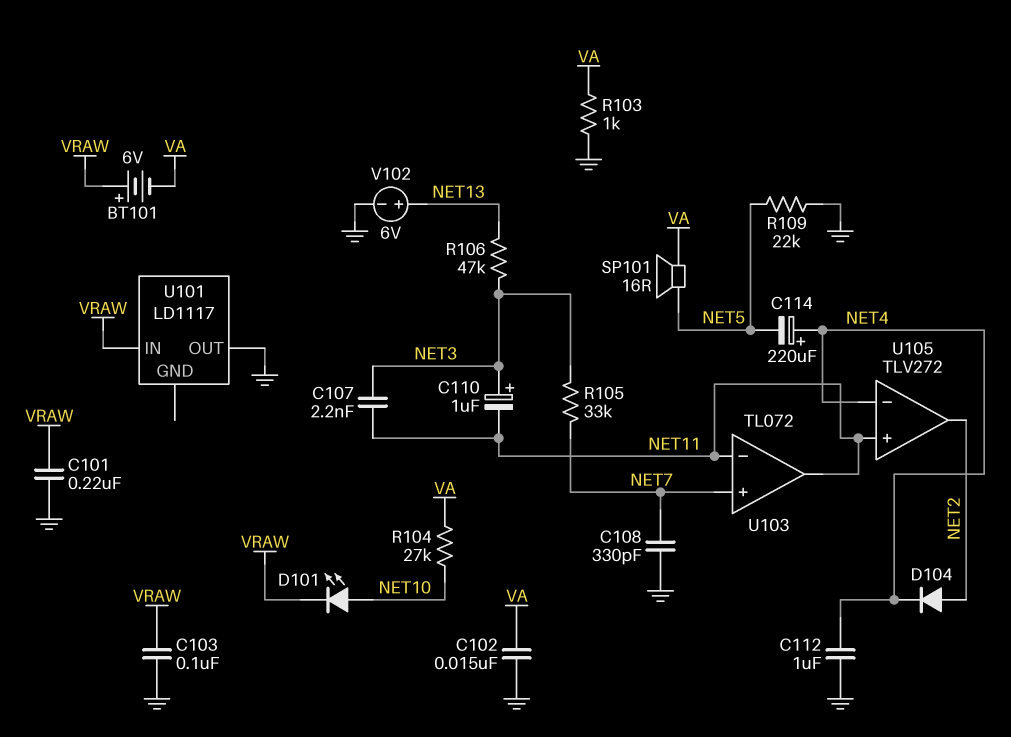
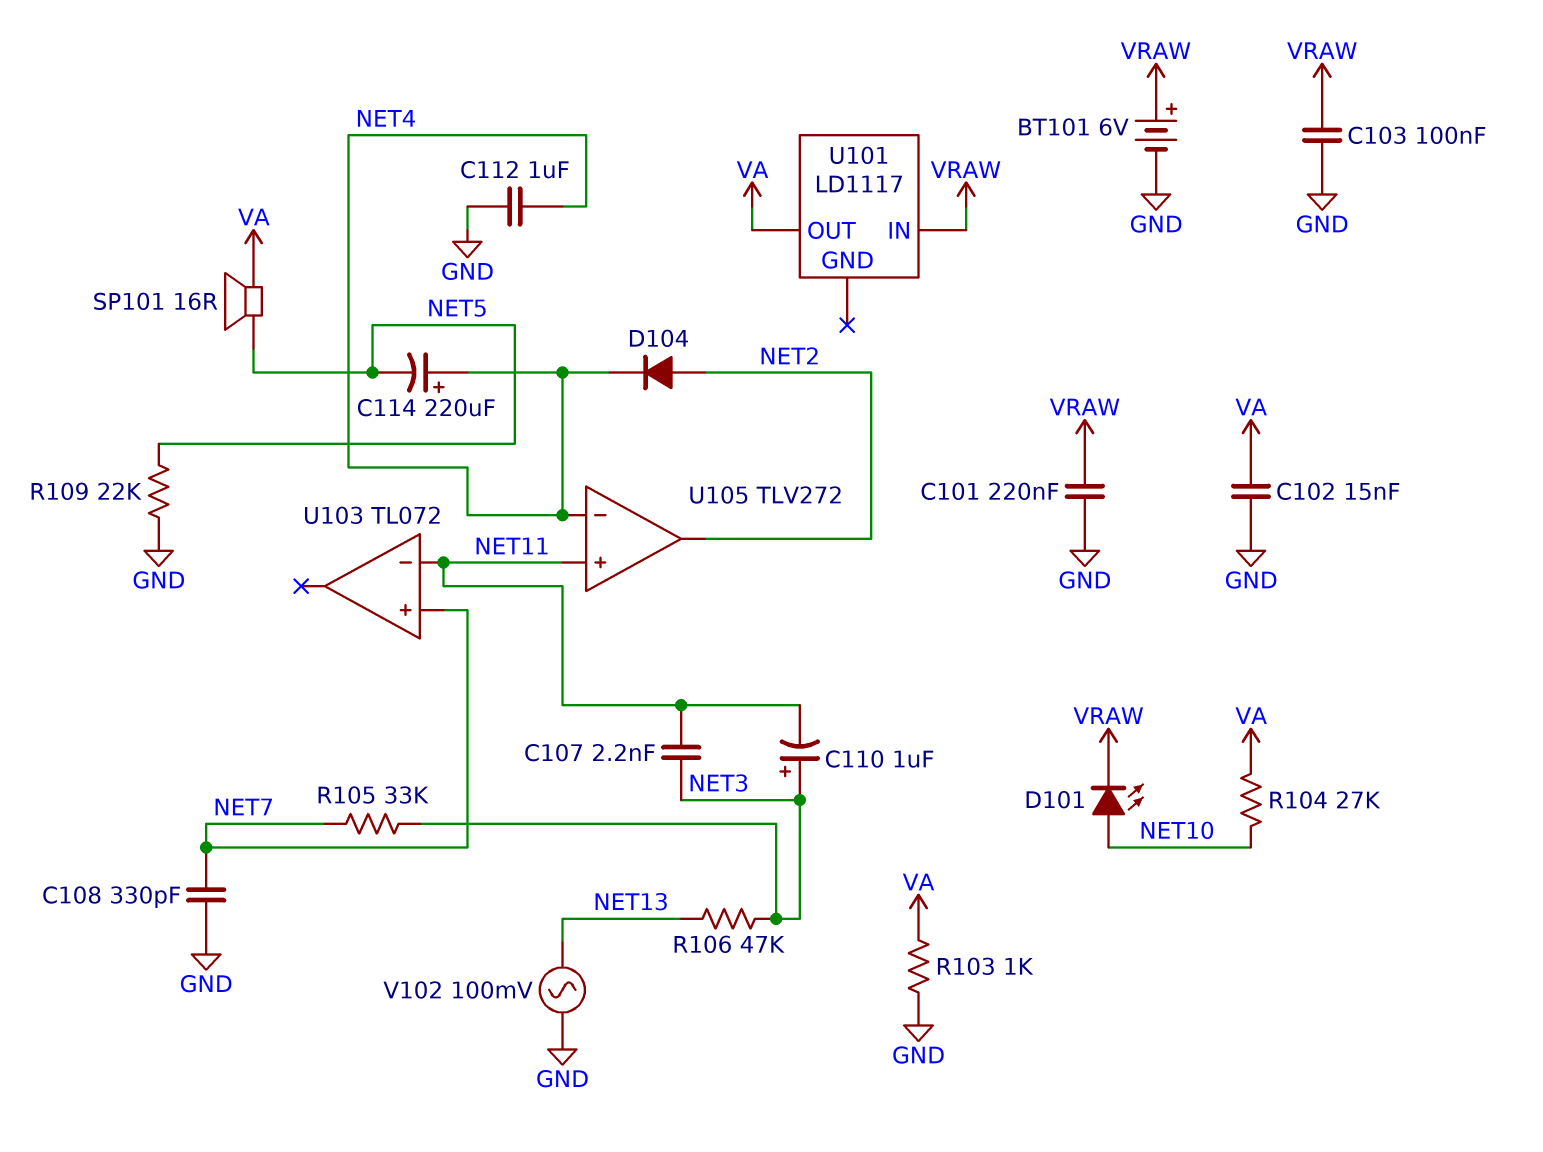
BT101: 6V (plus VRAW, minus VA) -> 6V (plus VRAW, minus GND)
U101 pin OUT: GND -> VA
U103 pin out: NET11 -> none
V102: 6V (plus NET13, minus GND) -> AC 100mV (GND, NET13)

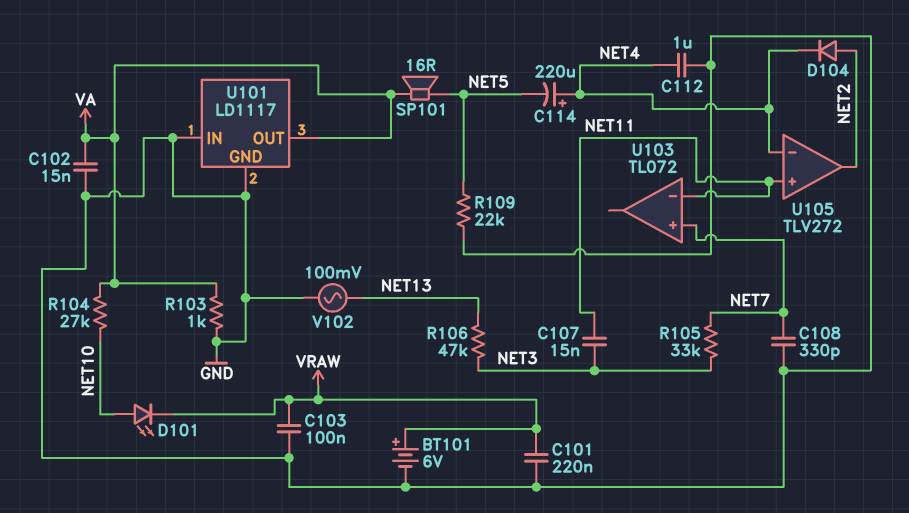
C107: 2.2nF (NET3, NET11) -> 15nF (NET3, NET11)
C110: 1uF (plus NET3, minus NET11) -> none
U101 pin GND: none -> GND
U101 pin IN: VRAW -> GND

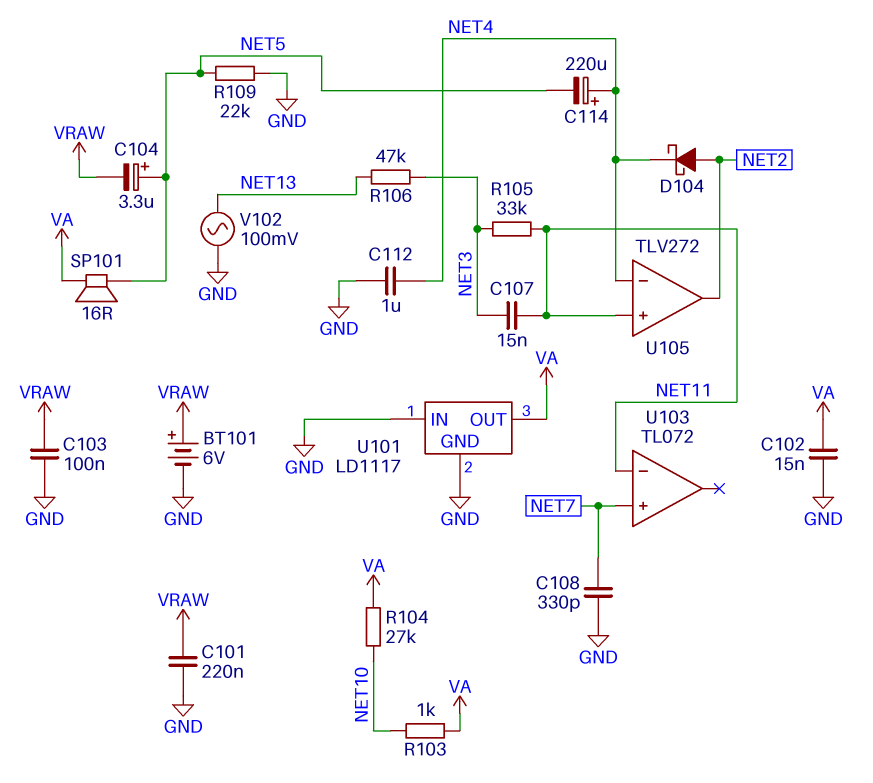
C104: none -> 3.3uF (plus NET5, minus VRAW)
D101: LED (A NET10, K VRAW) -> none
D104: diode (A NET2, K NET4) -> schottky (A NET2, K NET4)
R103: 1k (GND, VA) -> 1k (NET10, VA)
R105: 33k (NET3, NET7) -> 33k (NET3, NET11)

